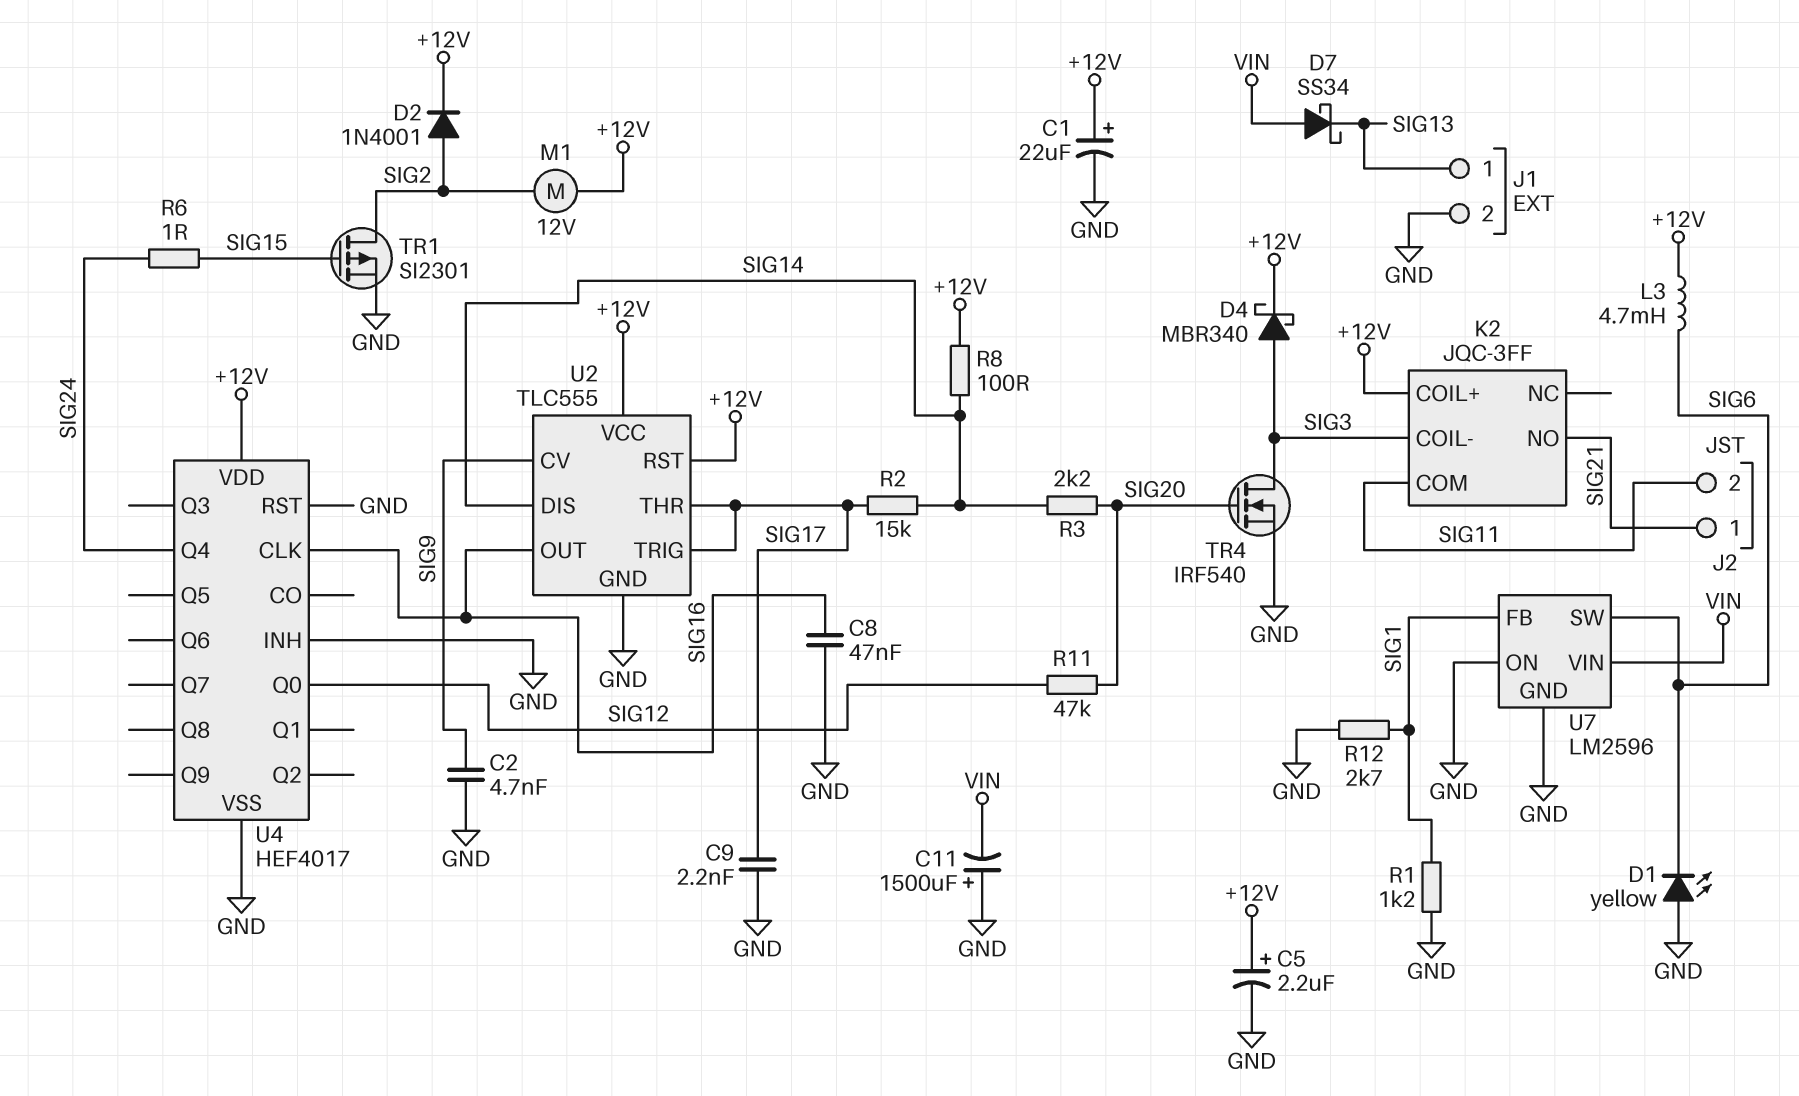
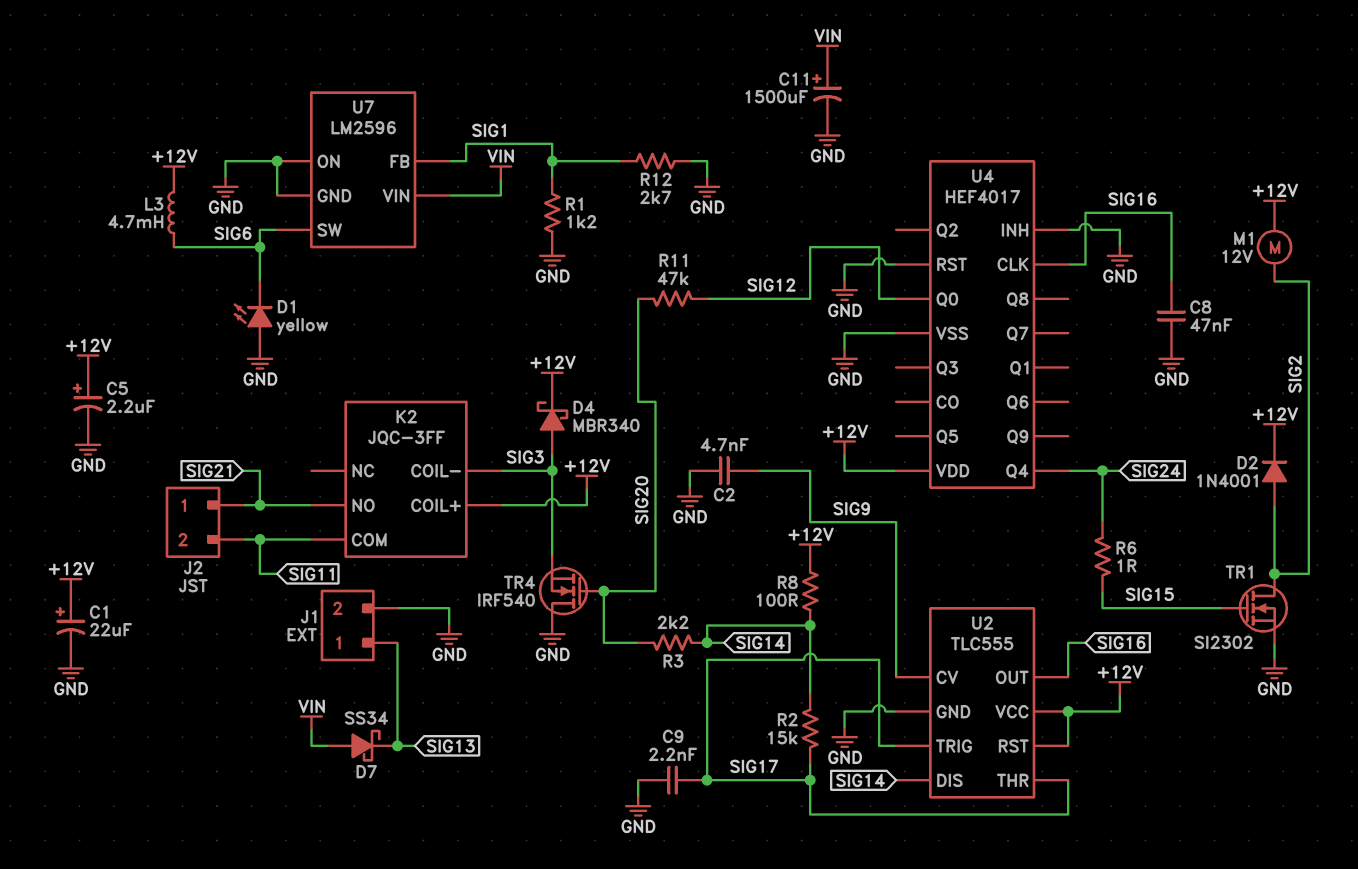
C11: 1500uF (plus GND, minus VIN) -> 1500uF (plus VIN, minus GND)
TR1: PMOS SI2301 (G SIG15, D SIG2, S GND) -> NMOS SI2302 (G SIG15, D SIG2, S GND)
TR4: NMOS IRF540 (G SIG20, D SIG3, S GND) -> NMOS IRF540 (G SIG20, D GND, S SIG3)

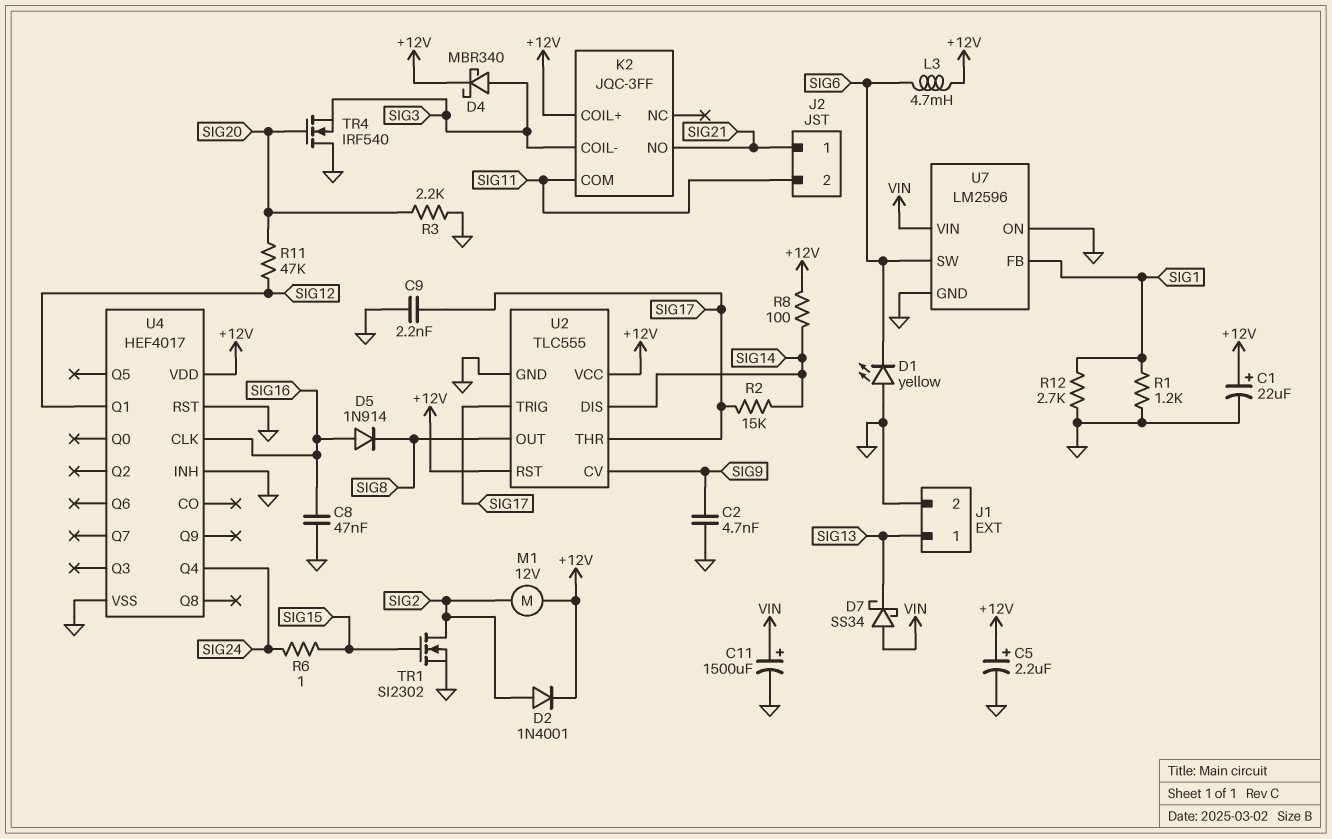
D5: none -> diode 1N914 (A SIG16, K SIG8)
R3: 2.2k (SIG14, SIG20) -> 2.2k (GND, SIG20)
U2 pin OUT: SIG16 -> SIG8
U4 pin Q0: SIG12 -> none
U4 pin Q1: none -> SIG12

